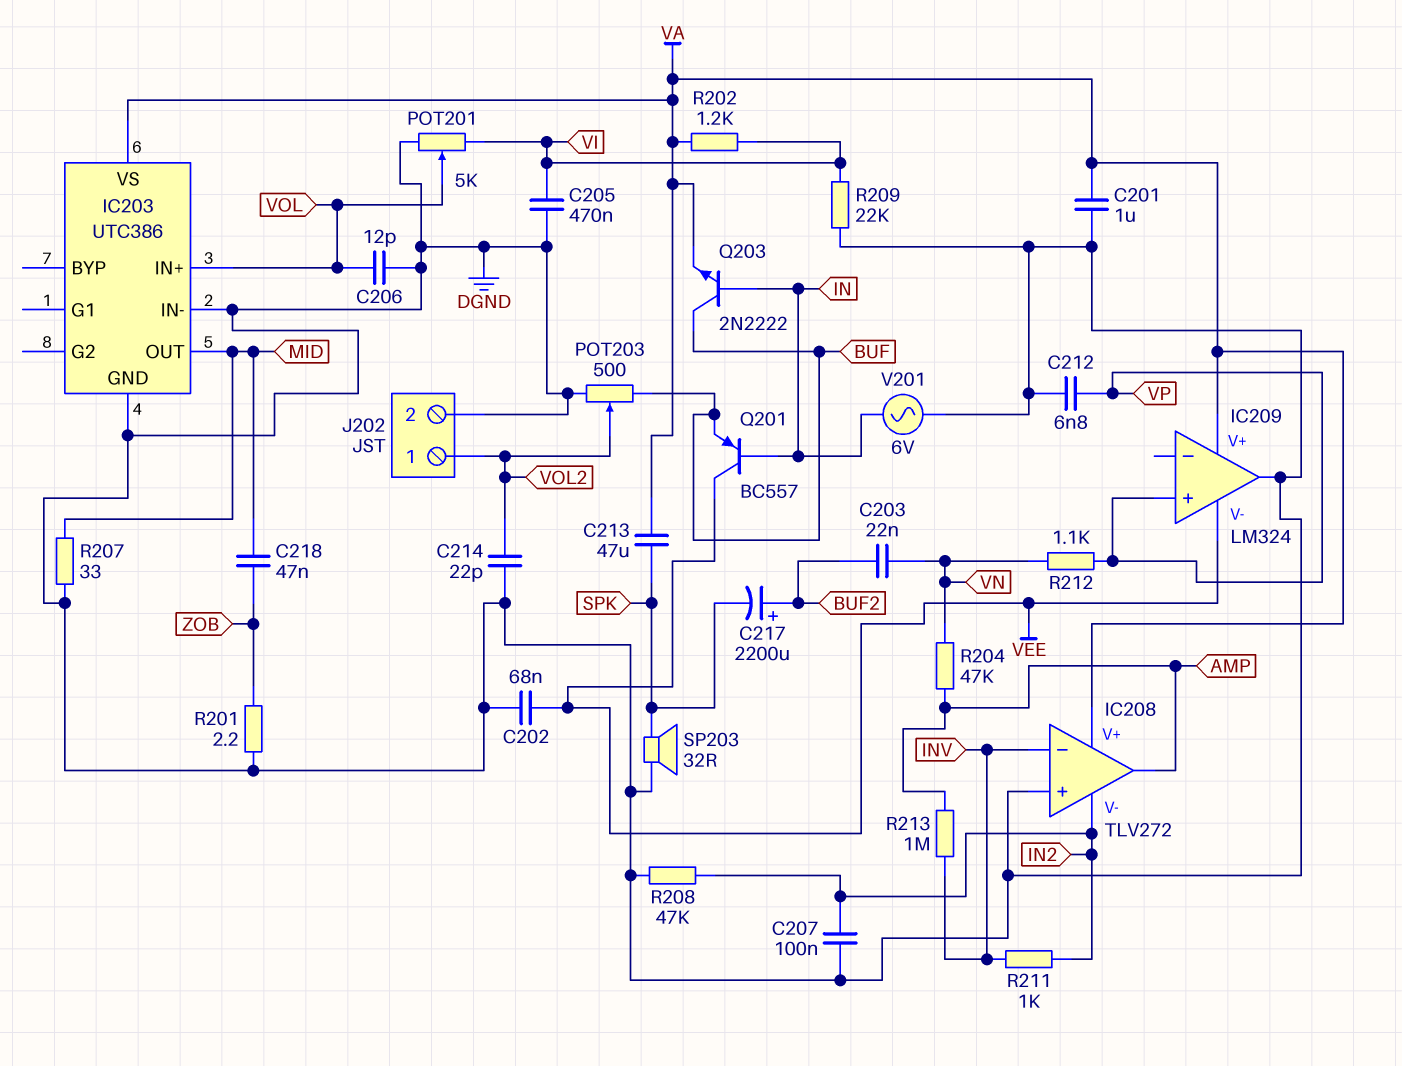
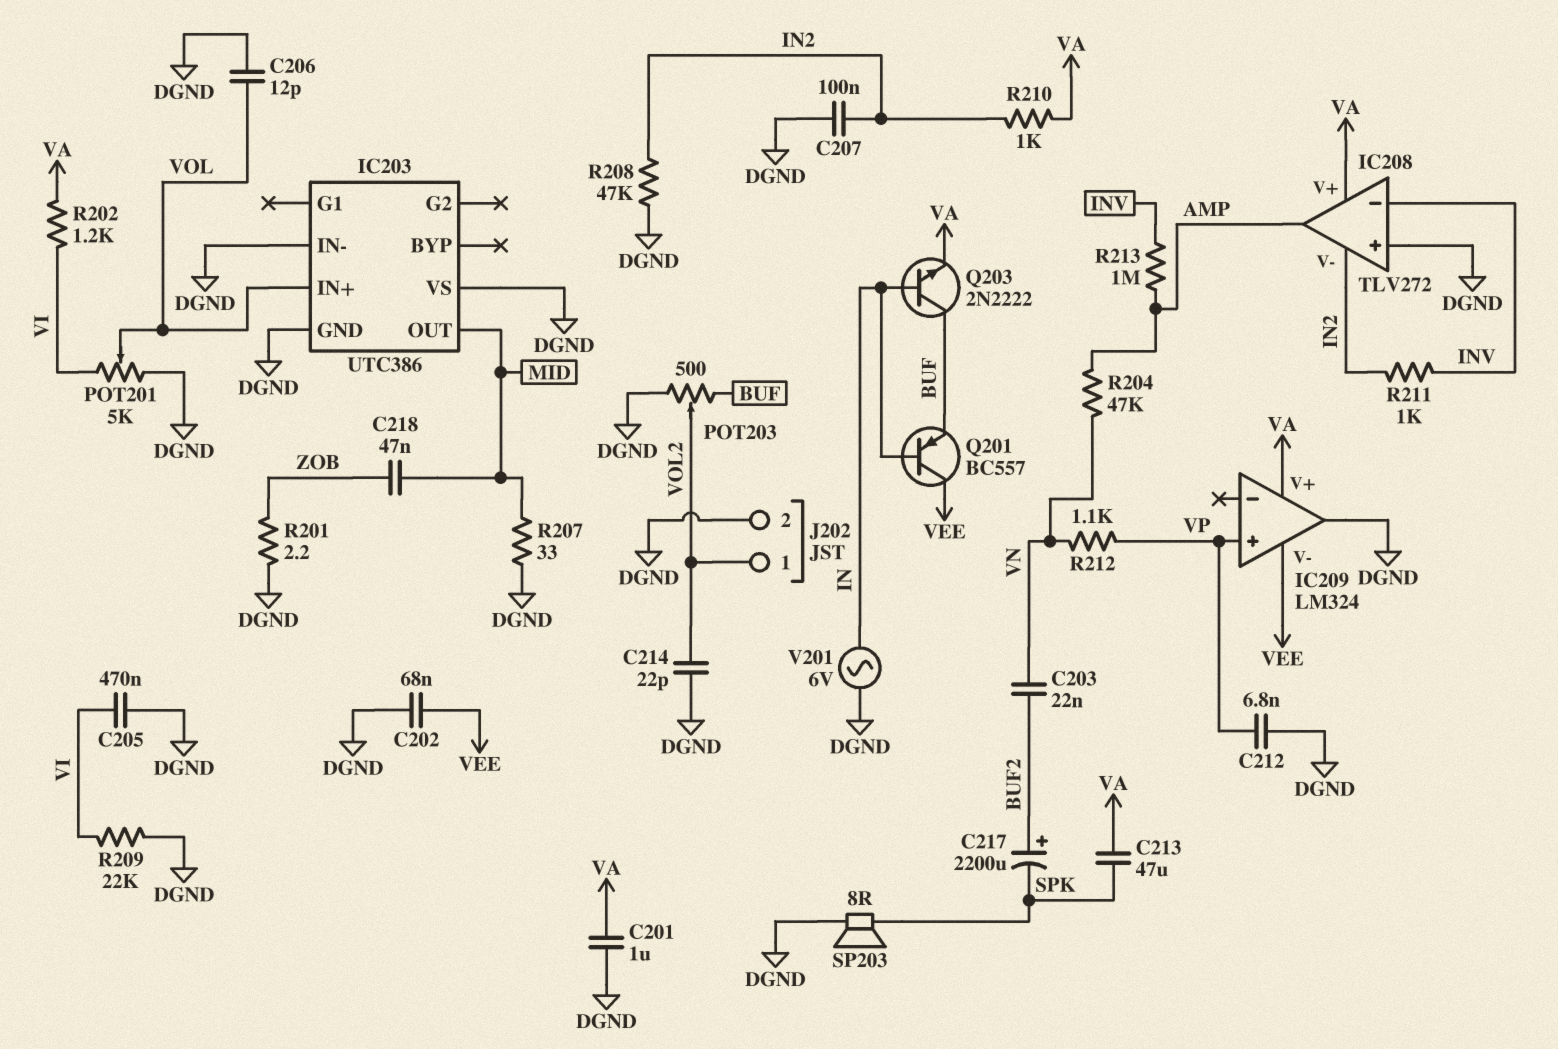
IC203 pin VS: VA -> DGND
R210: none -> 1k (IN2, VA)
SP203: speaker 32R (DGND, SPK) -> speaker 8R (DGND, SPK)

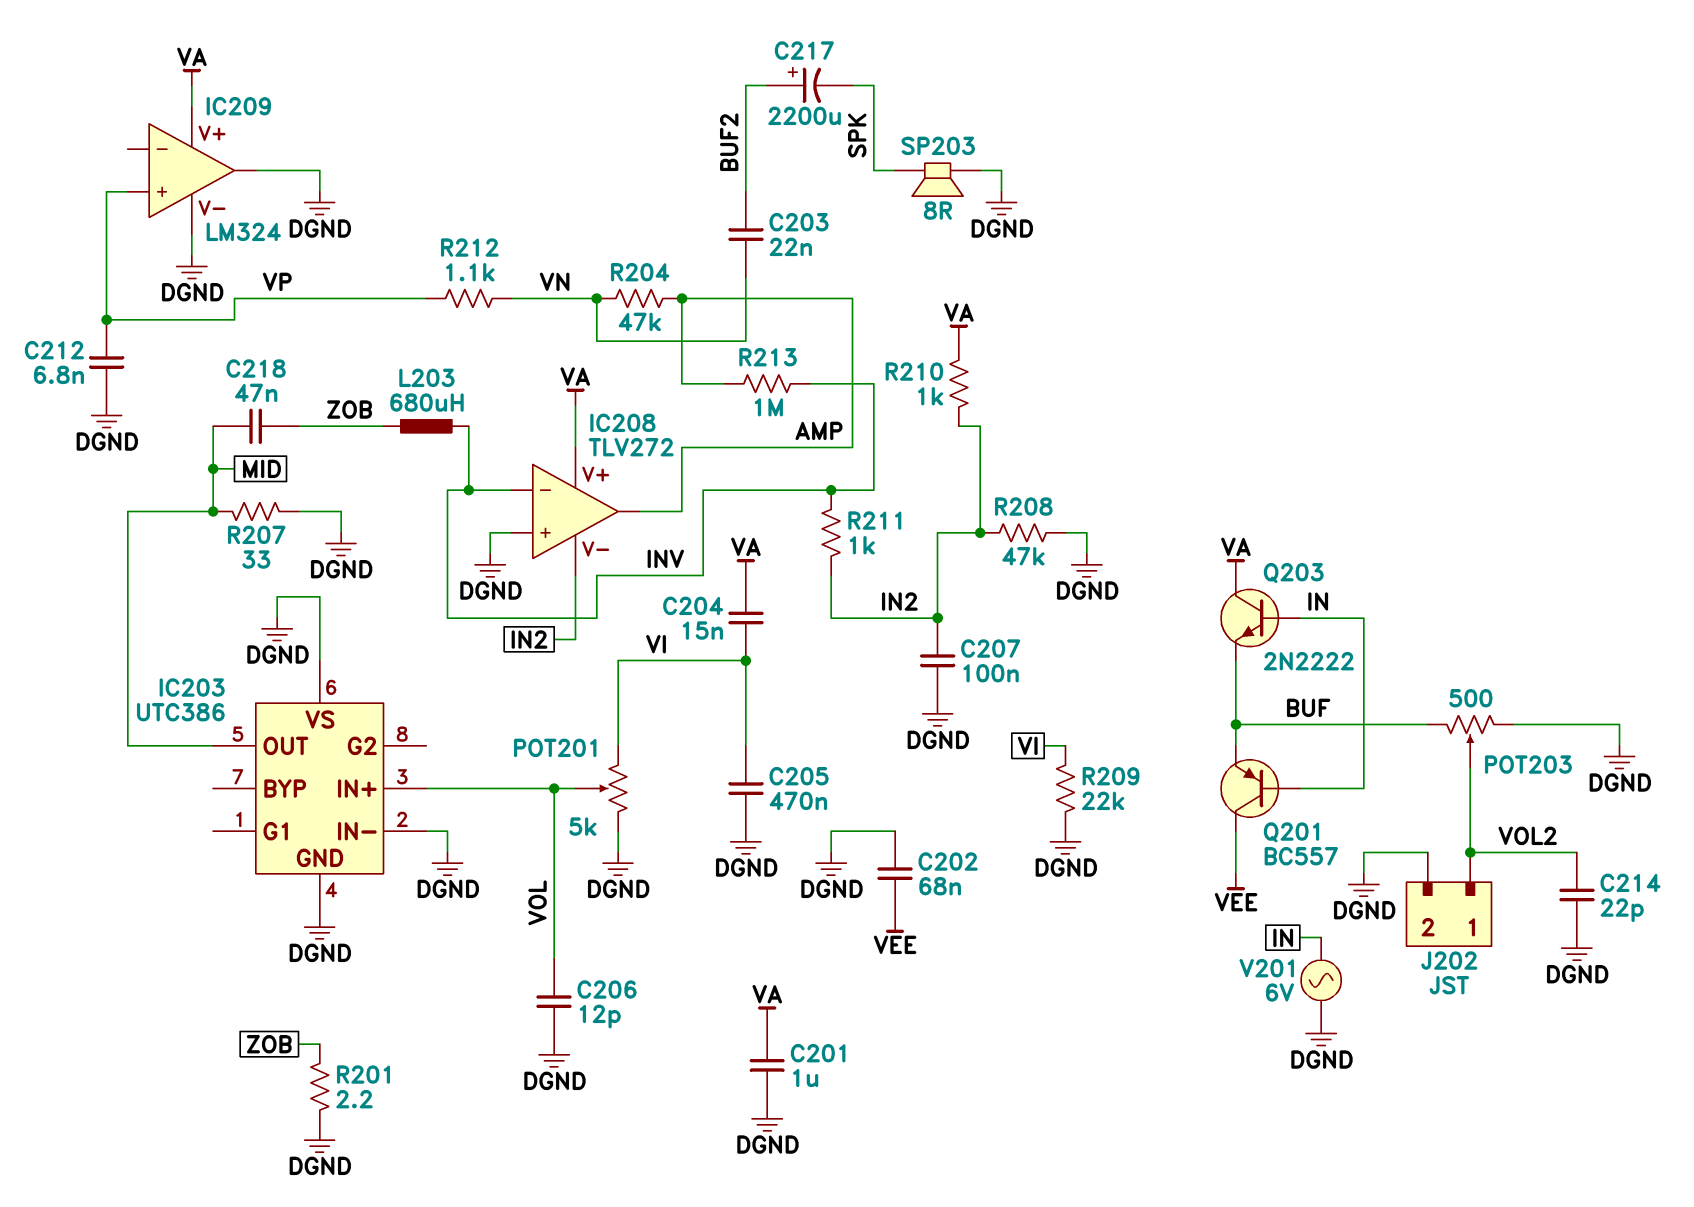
C204: none -> 15nF (VA, VI)
C213: 47uF (SPK, VA) -> none
IC209 pin V-: VEE -> DGND
L203: none -> 680uH (INV, ZOB)
Q203: NPN 2N2222 (B IN, C BUF, E VA) -> NPN 2N2222 (B IN, C VA, E BUF)
R202: 1.2k (VA, VI) -> none

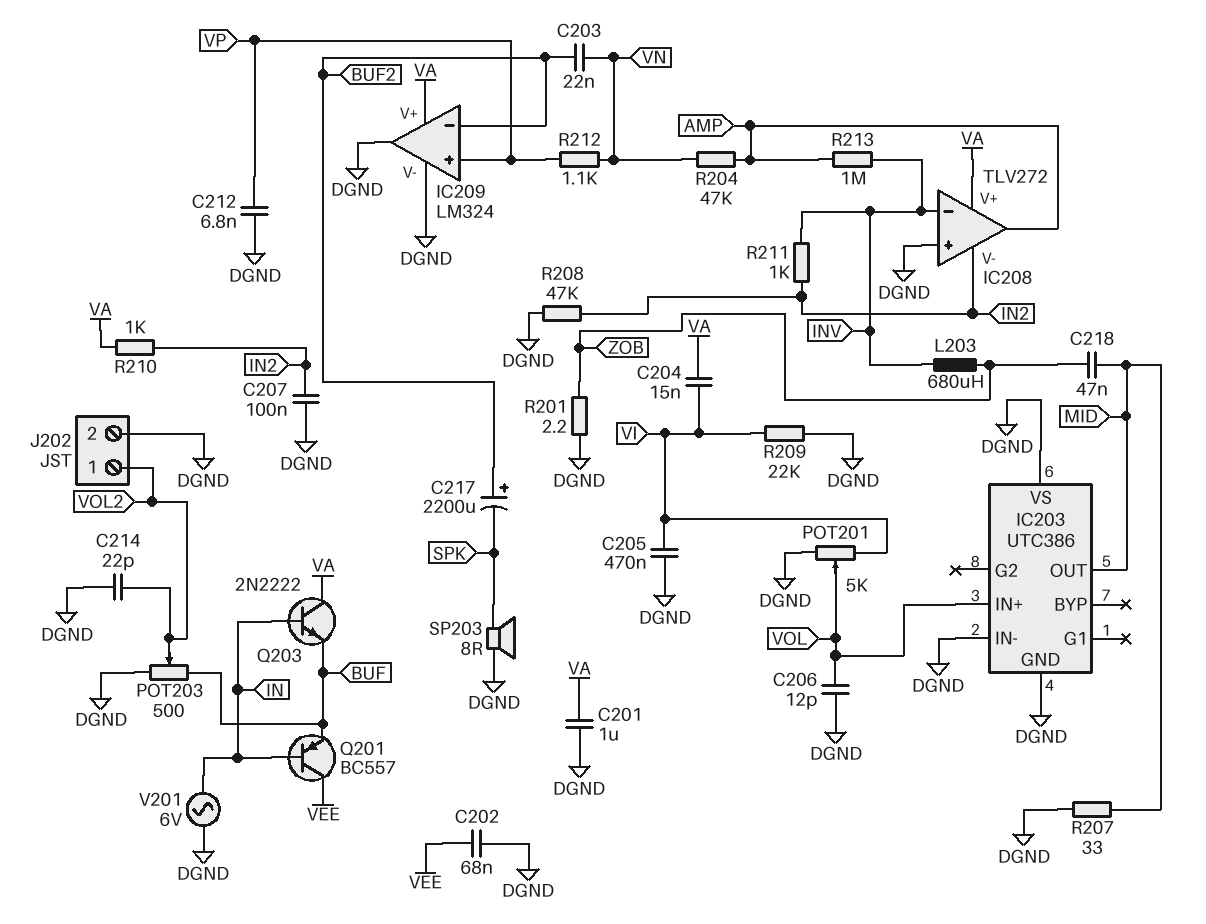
IC209 pin in-: none -> BUF2

